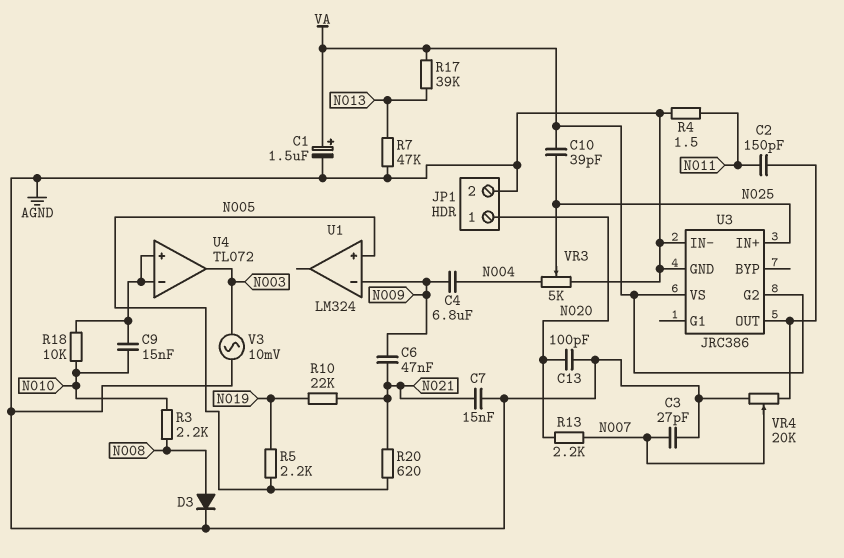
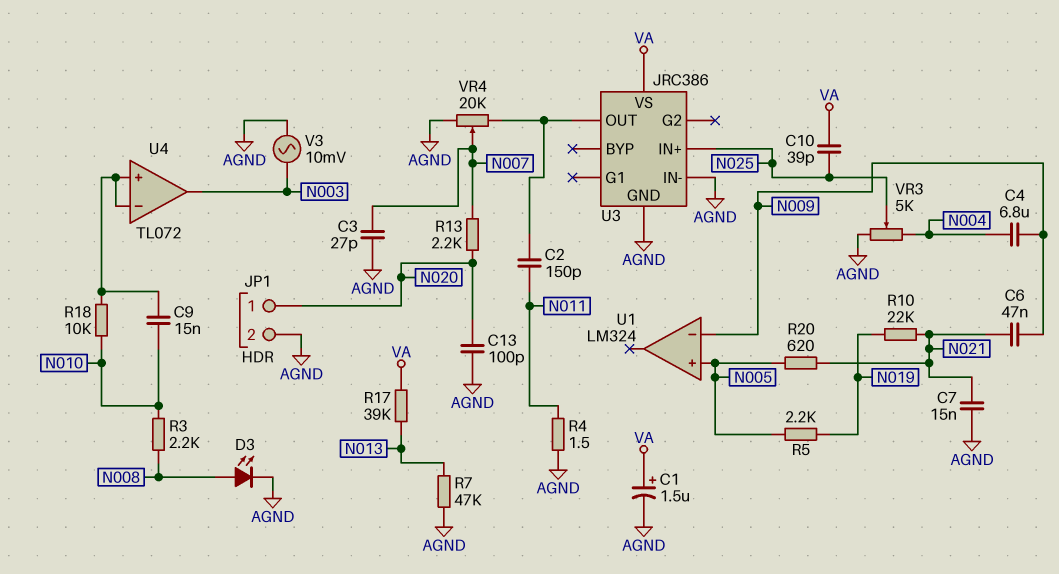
D3: diode (A N008, K AGND) -> LED (A N008, K AGND)
U3 pin G2: VA -> none

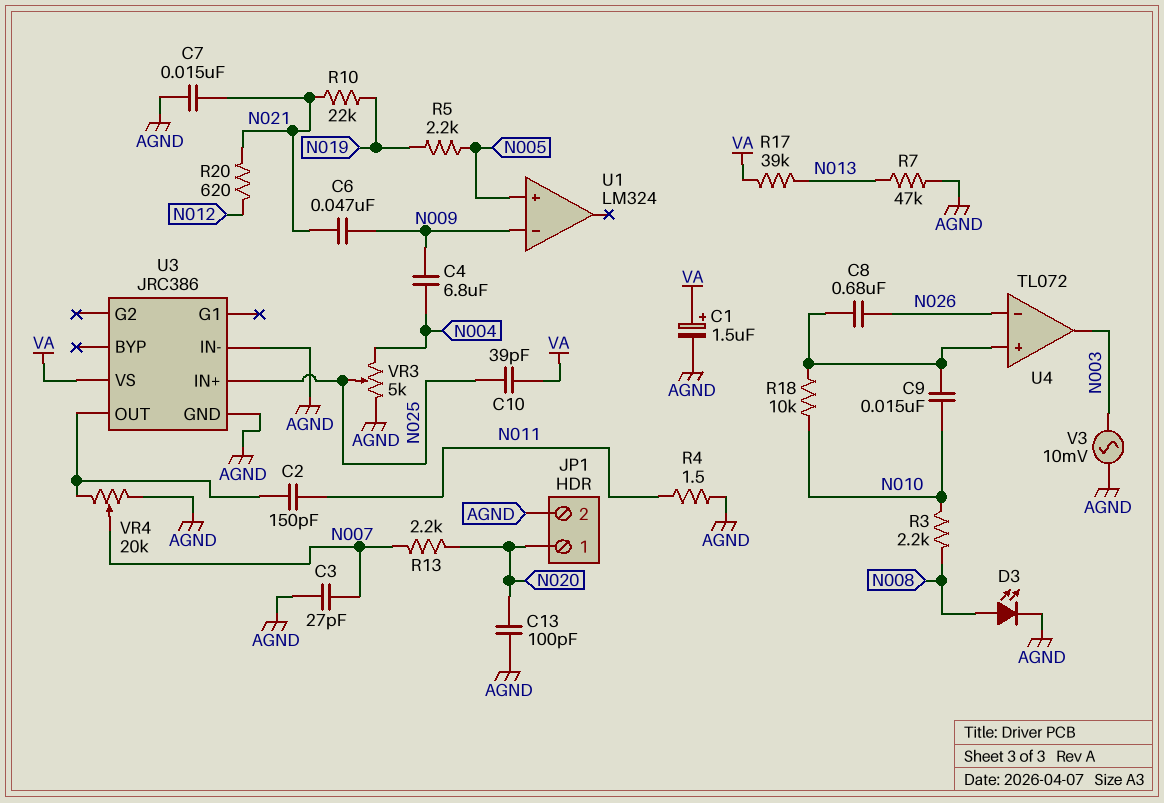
C8: none -> 680nF (N026, U4/in+)
R20: 620 (N005, N021) -> 620 (N012, N021)
U4 pin in-: U4/in+ -> N026

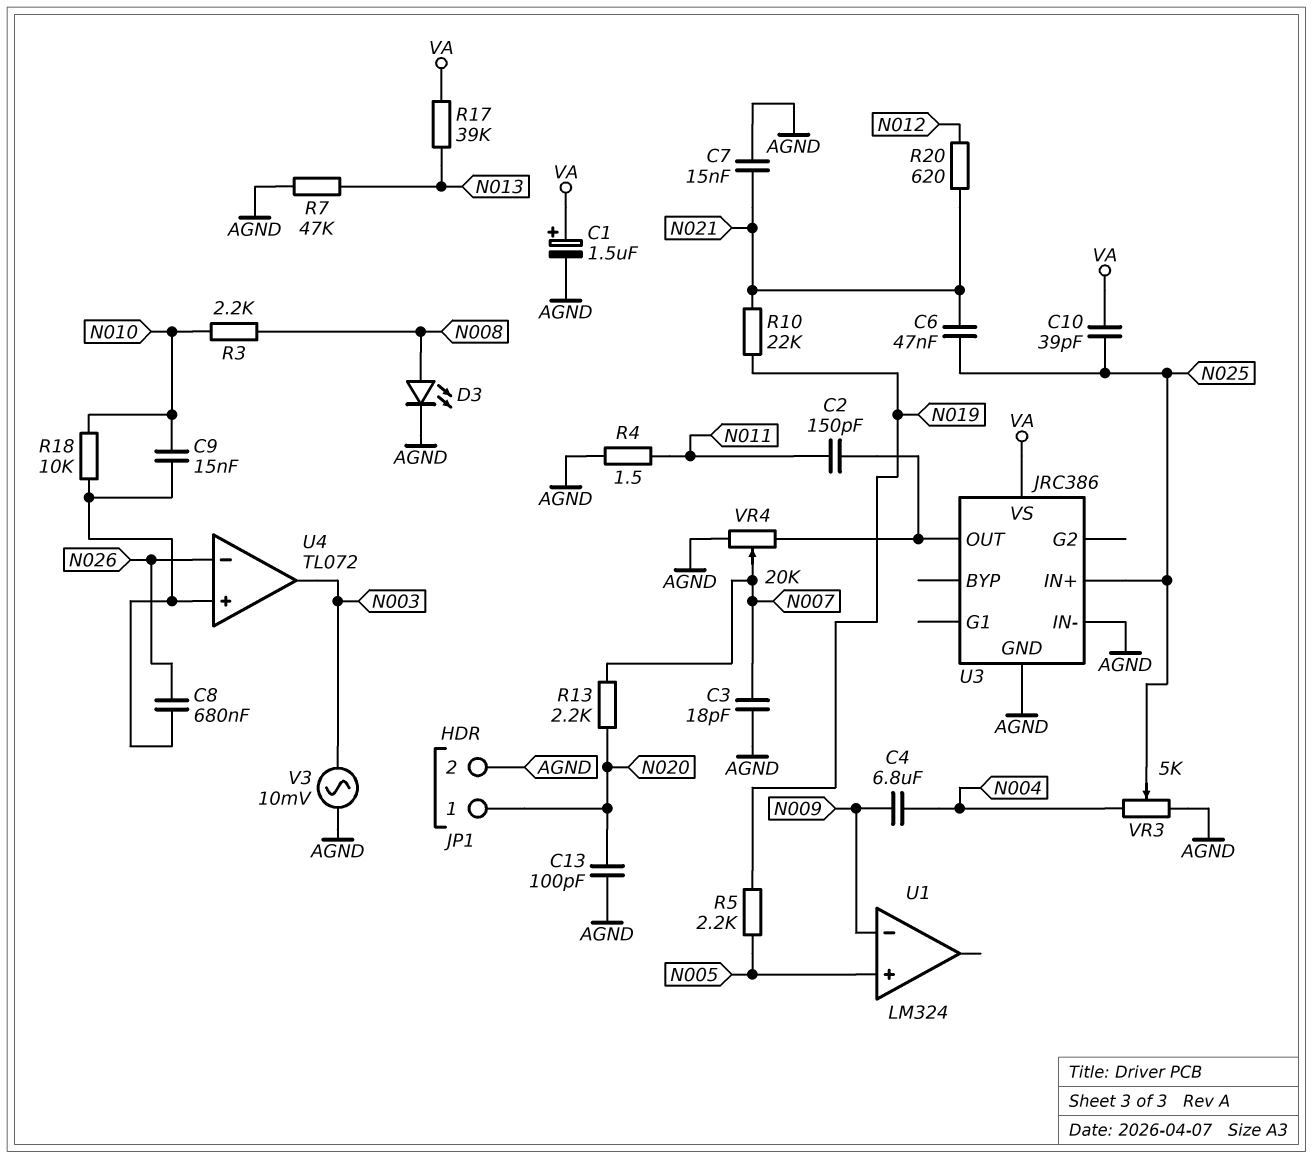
C3: 27pF (AGND, N007) -> 18pF (AGND, N007)
C6: 47nF (N009, N021) -> 47nF (N021, N025)

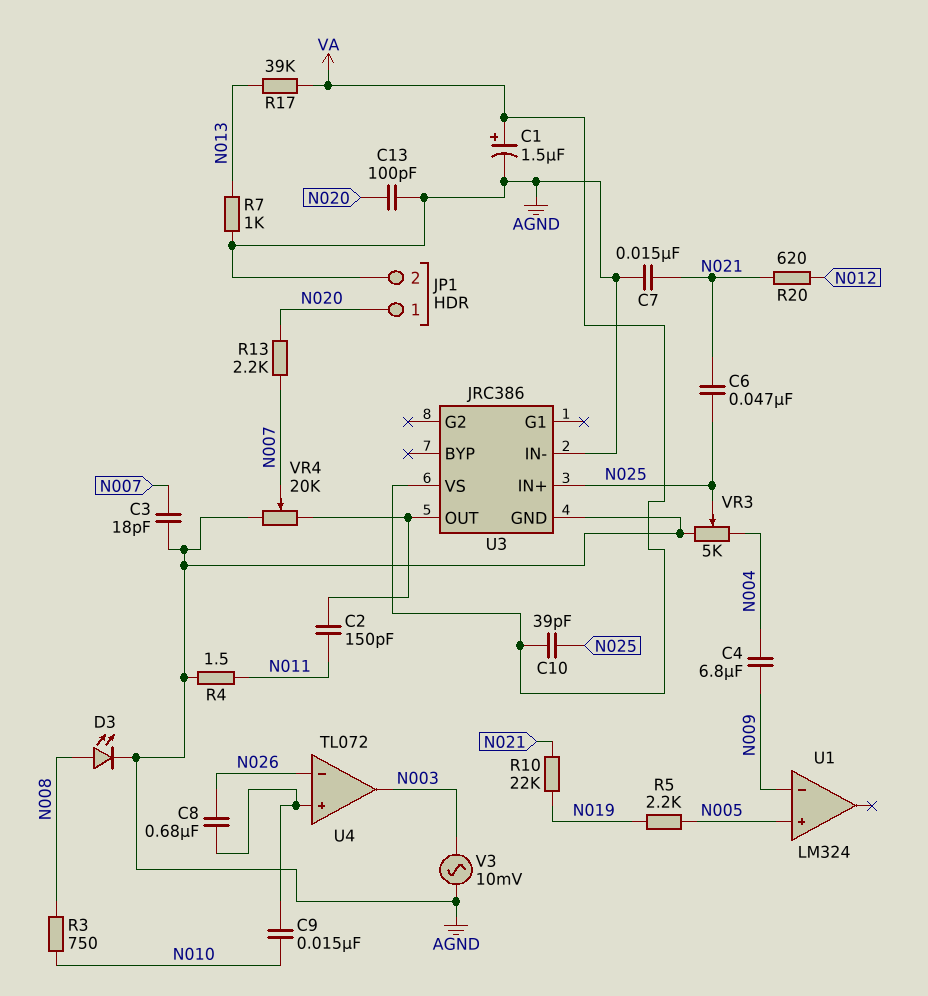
R3: 2.2k (N008, N010) -> 750 (N008, N010)
R7: 47k (AGND, N013) -> 1k (AGND, N013)
R18: 10k (N010, U4/in+) -> none

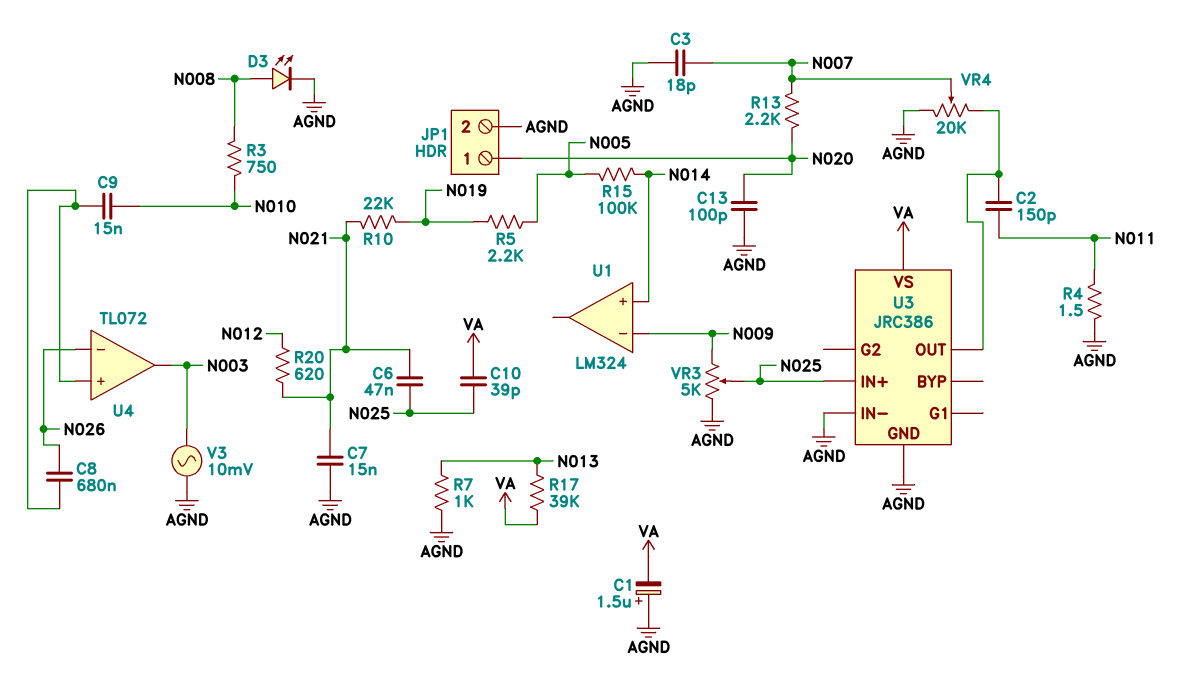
C1: 1.5uF (plus VA, minus AGND) -> 1.5uF (plus AGND, minus VA)
C4: 6.8uF (N004, N009) -> none
R15: none -> 100k (N005, N014)
U1 pin in+: N005 -> N014
VR3: 5k (AGND, N004, wiper N025) -> 5k (AGND, N009, wiper N025)

